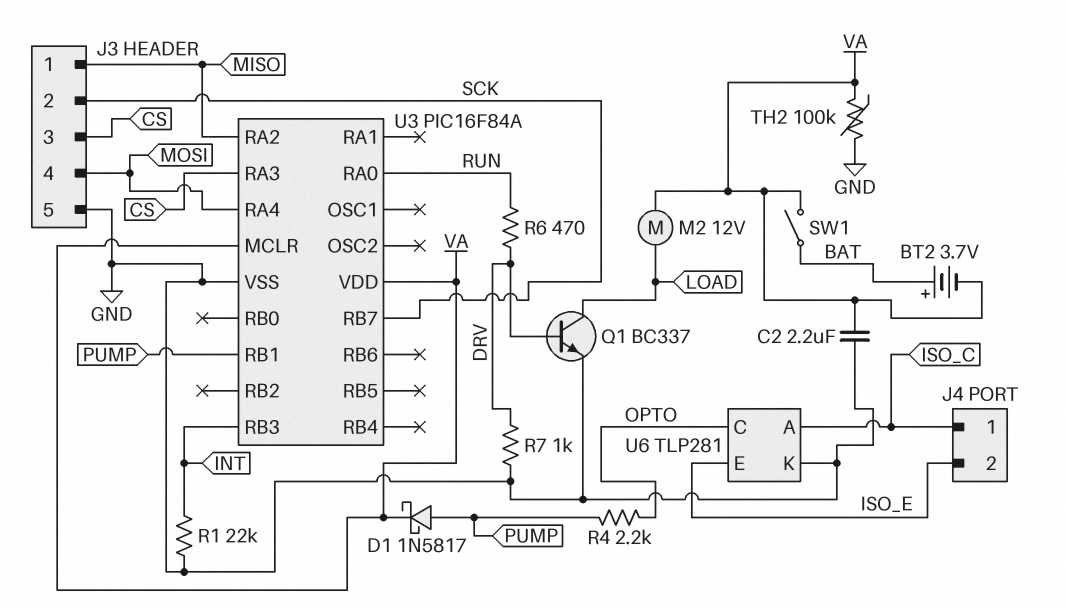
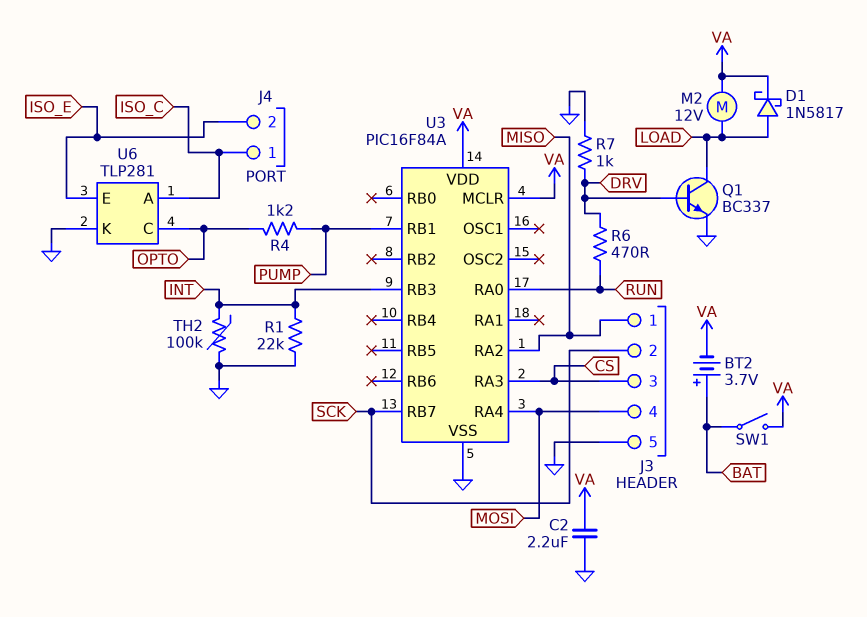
D1: schottky 1N5817 (A PUMP, K VA) -> schottky 1N5817 (A LOAD, K VA)
R4: 2.2k (OPTO, PUMP) -> 1.2k (OPTO, PUMP)
TH2: 100k (GND, VA) -> 100k (GND, INT)

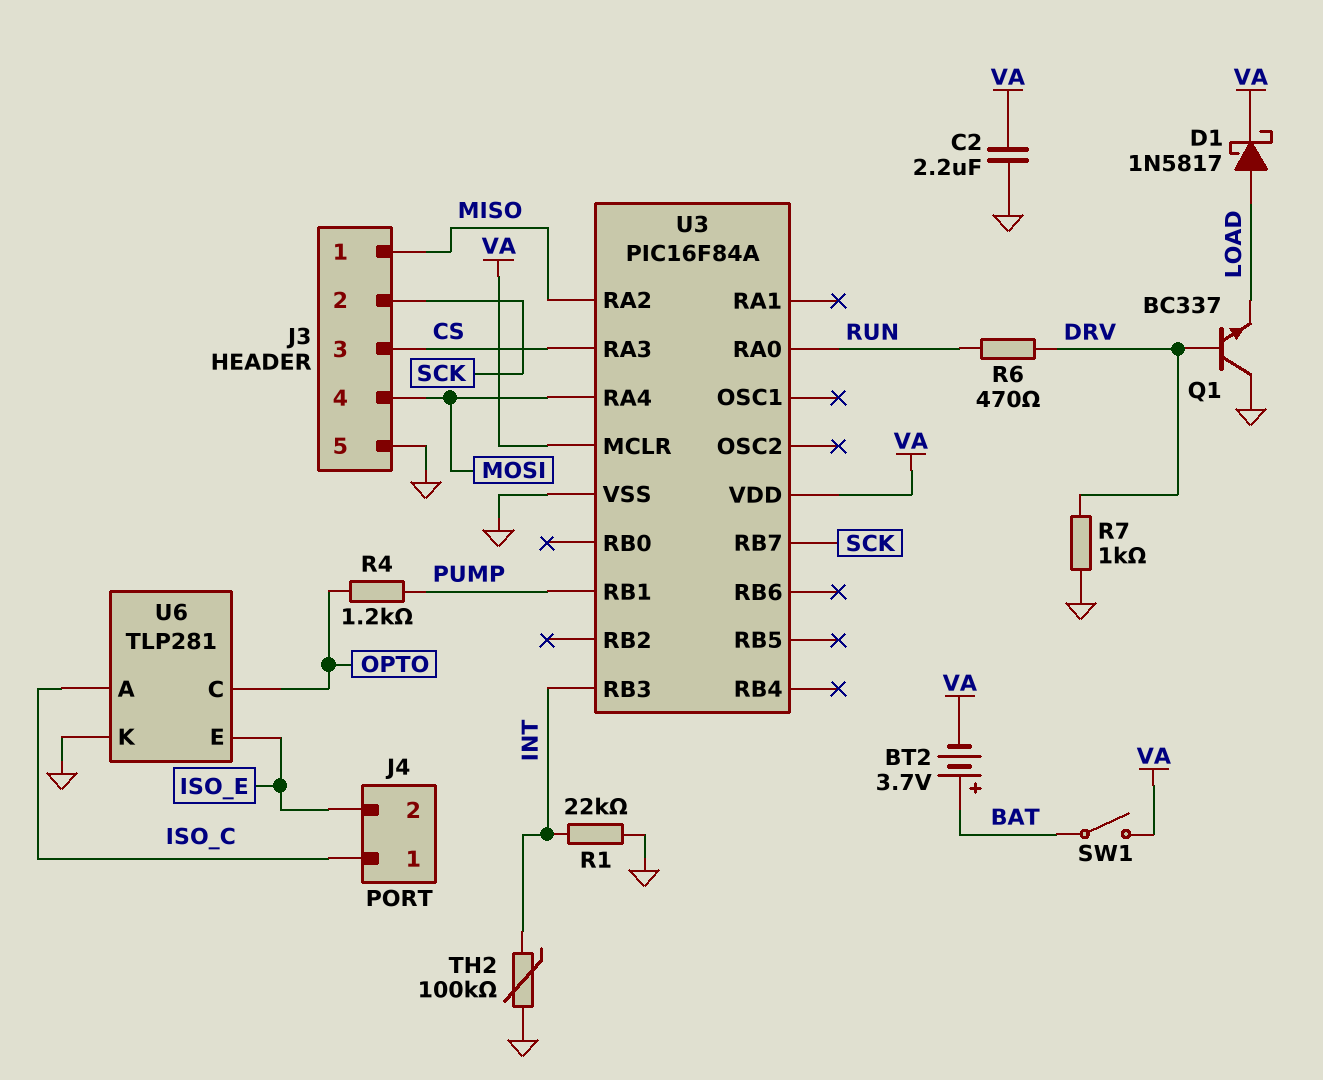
M2: motor 12V (LOAD, VA) -> none
Q1: NPN BC337 (B DRV, C LOAD, E GND) -> NPN BC337 (B DRV, C GND, E LOAD)

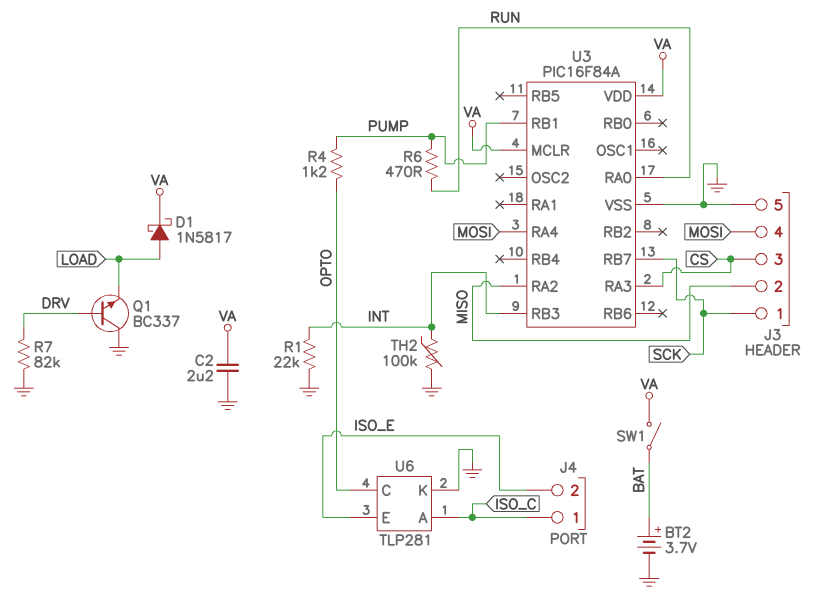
BT2: 3.7V (plus BAT, minus VA) -> 3.7V (plus BAT, minus GND)
J3 pin 1: MISO -> SCK
J3 pin 2: SCK -> MISO
R6: 470 (DRV, RUN) -> 470 (PUMP, RUN)
R7: 1k (DRV, GND) -> 82k (DRV, GND)

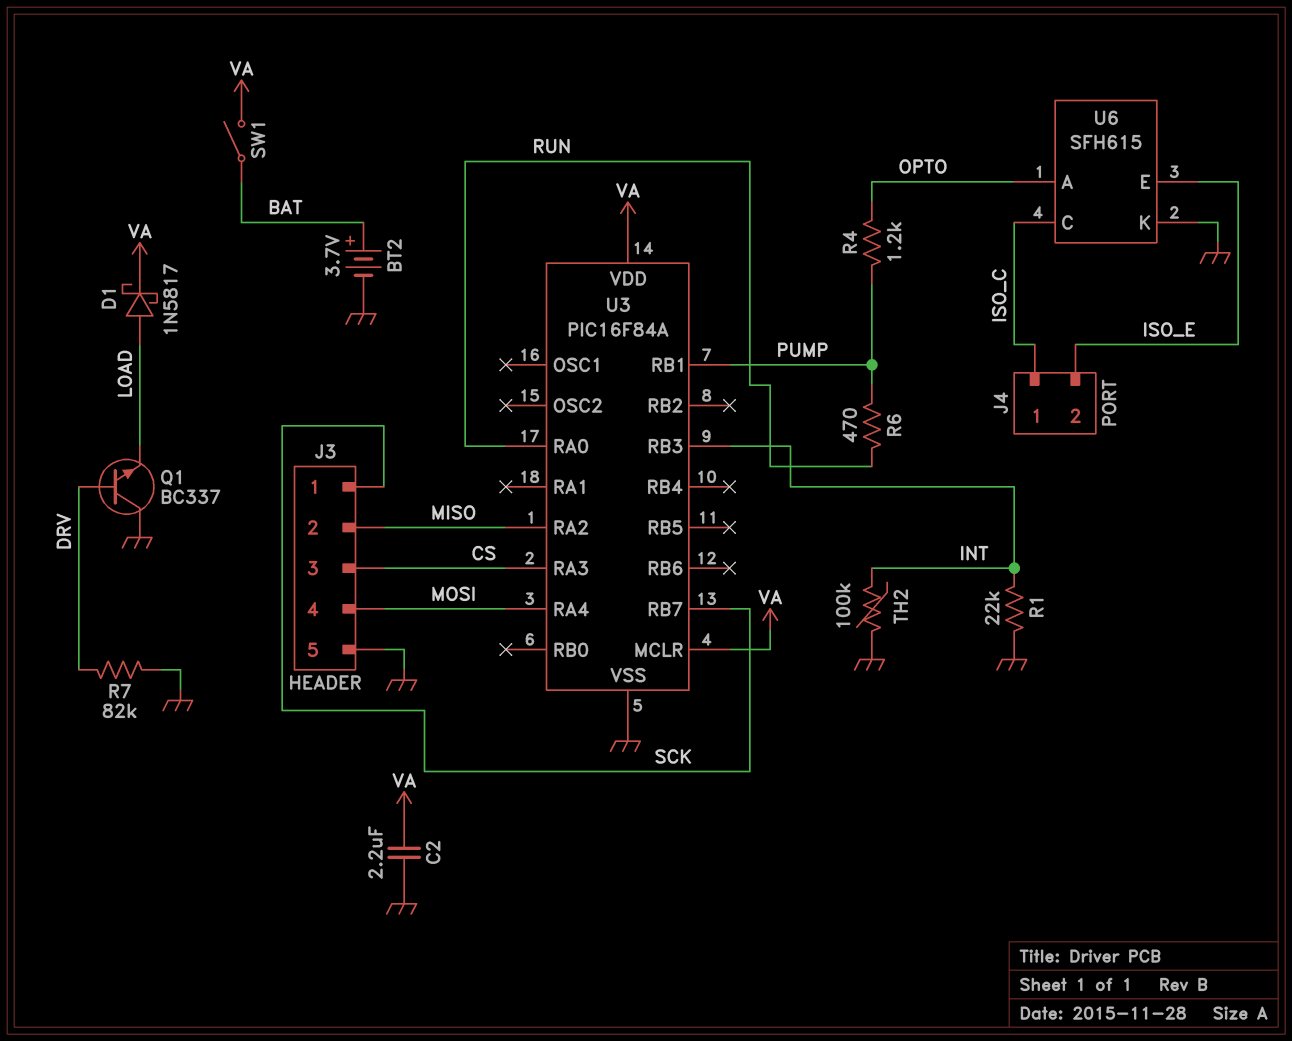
U6: TLP281 -> SFH615
U6 pin A: ISO_C -> OPTO
U6 pin C: OPTO -> ISO_C

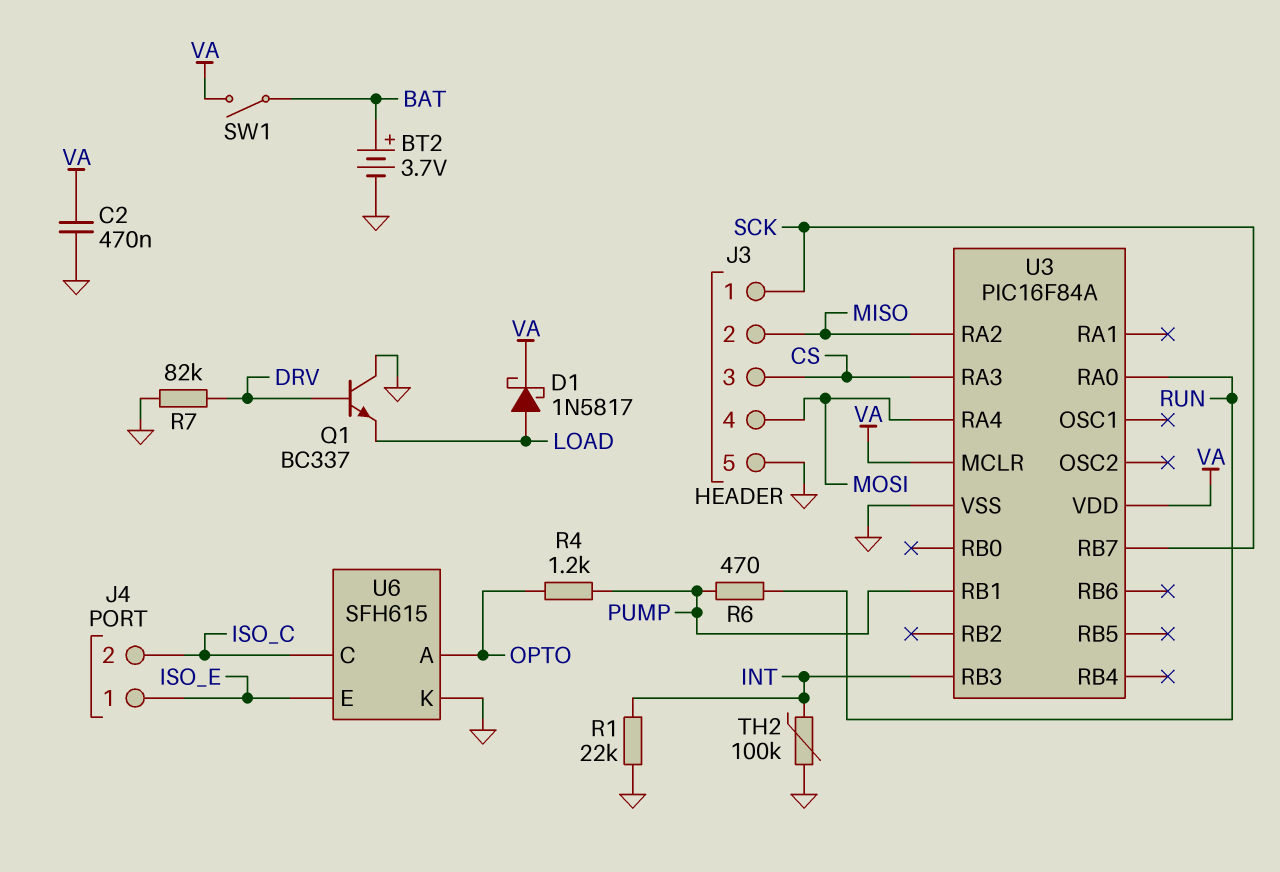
C2: 2.2uF (GND, VA) -> 470nF (GND, VA)
J4 pin 1: ISO_C -> ISO_E
J4 pin 2: ISO_E -> ISO_C

